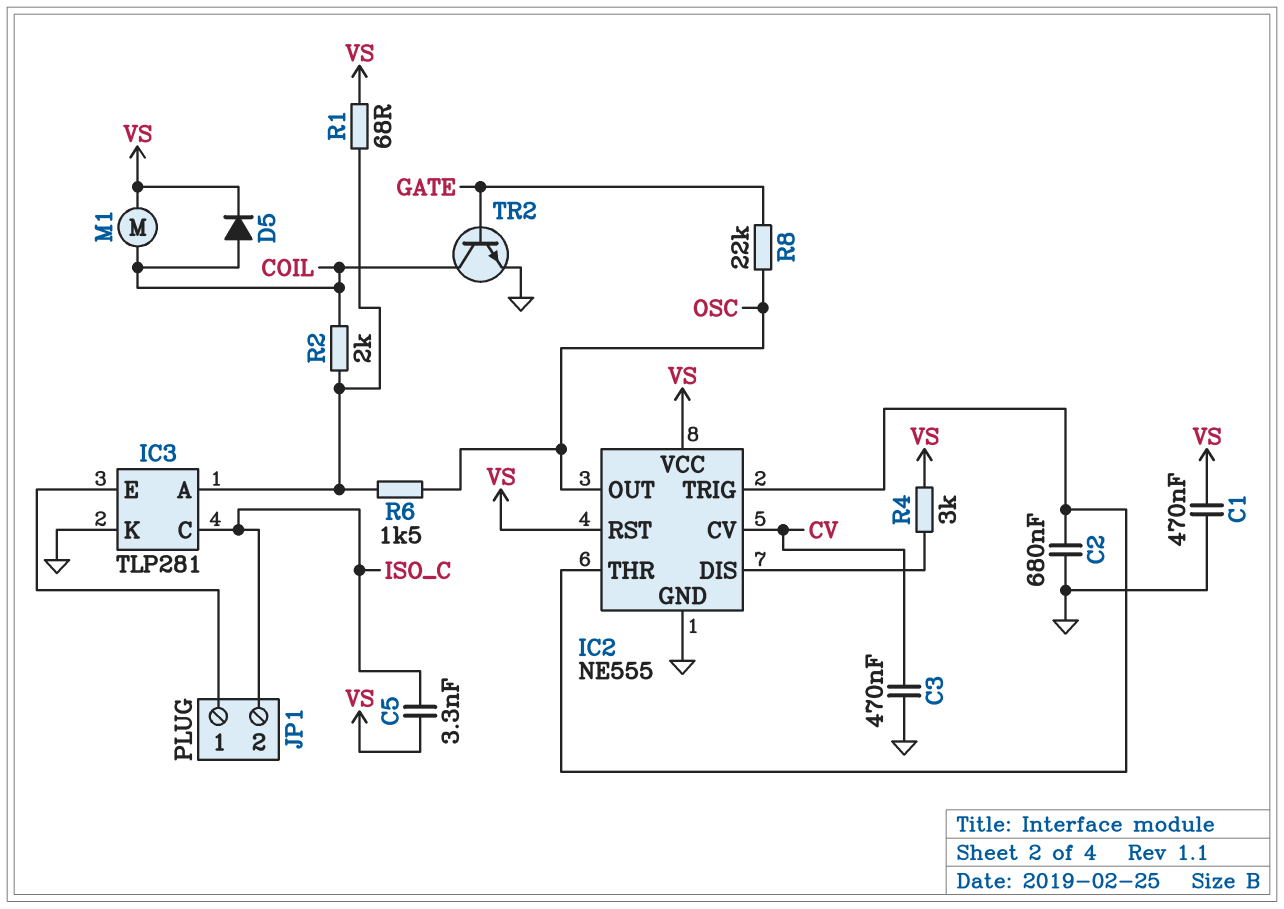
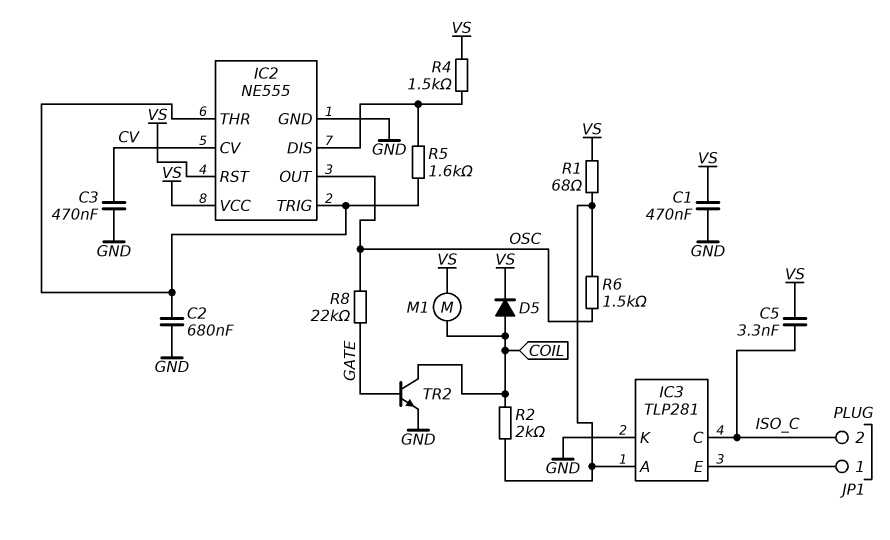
R4: 3k (IC2/DIS, VS) -> 1.5k (IC2/DIS, VS)
R5: none -> 1.6k (IC2/DIS, IC2/THR)

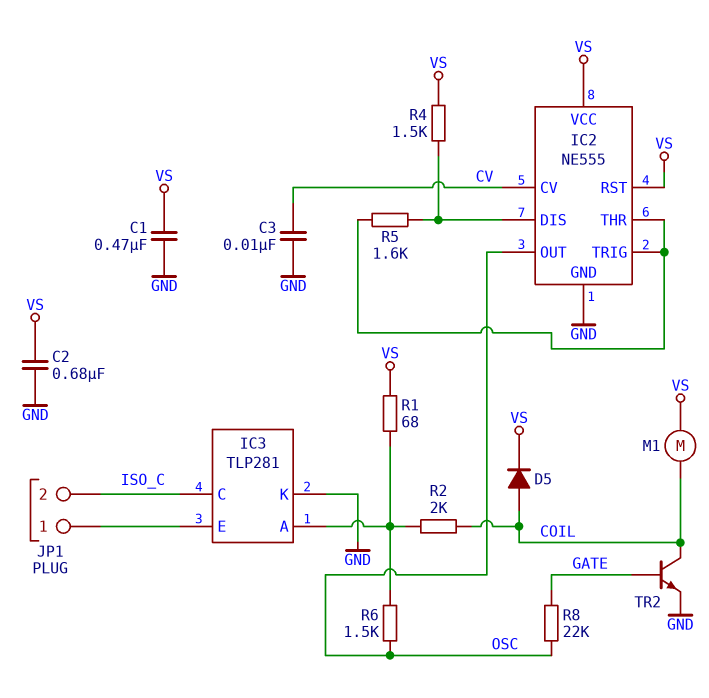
C2: 680nF (GND, IC2/THR) -> 680nF (GND, VS)
C3: 470nF (CV, GND) -> 10nF (CV, GND)
C5: 3.3nF (ISO_C, VS) -> none

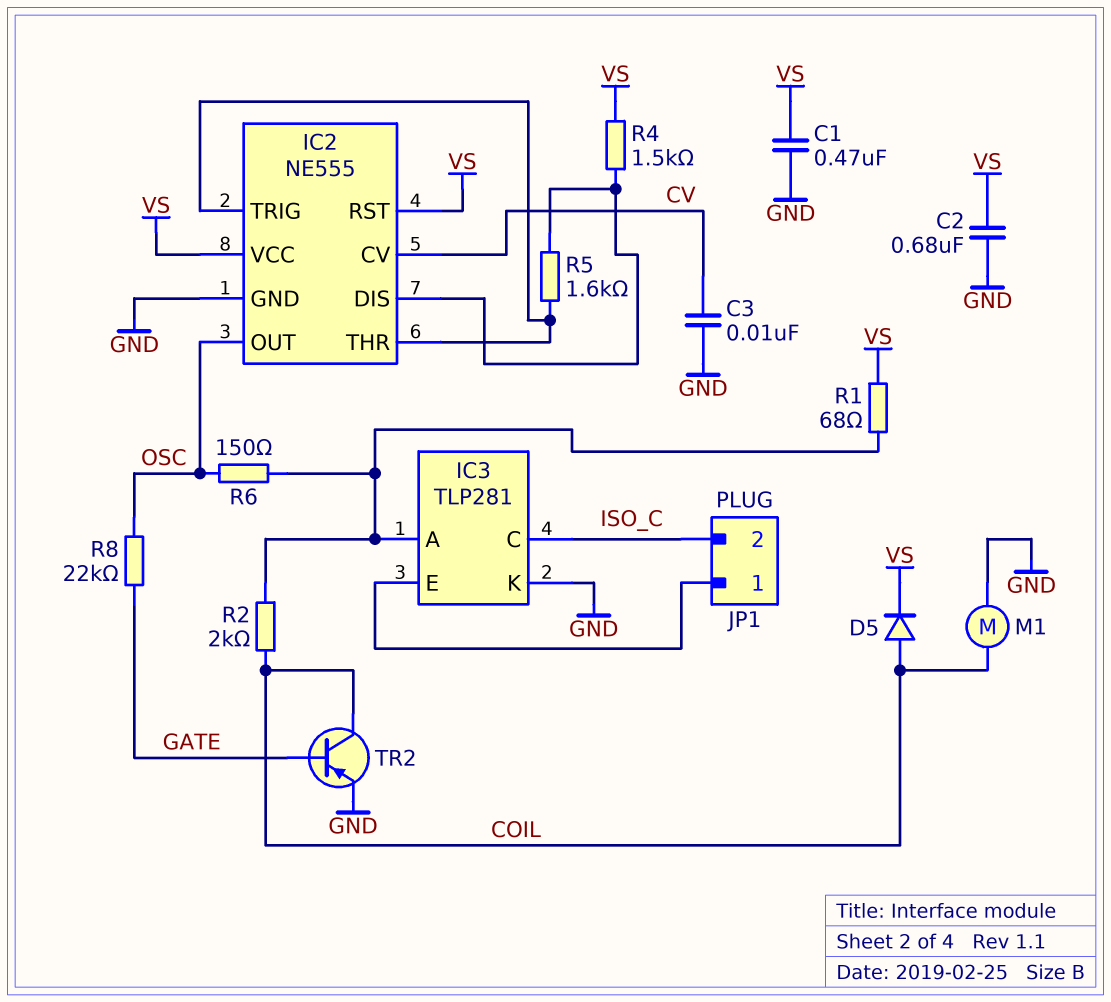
M1: motor (COIL, VS) -> motor (COIL, GND)
R6: 1.5k (IC3/A, OSC) -> 150 (IC3/A, OSC)
TR2: NPN (B GATE, C COIL, E GND) -> PNP (B GATE, C COIL, E GND)

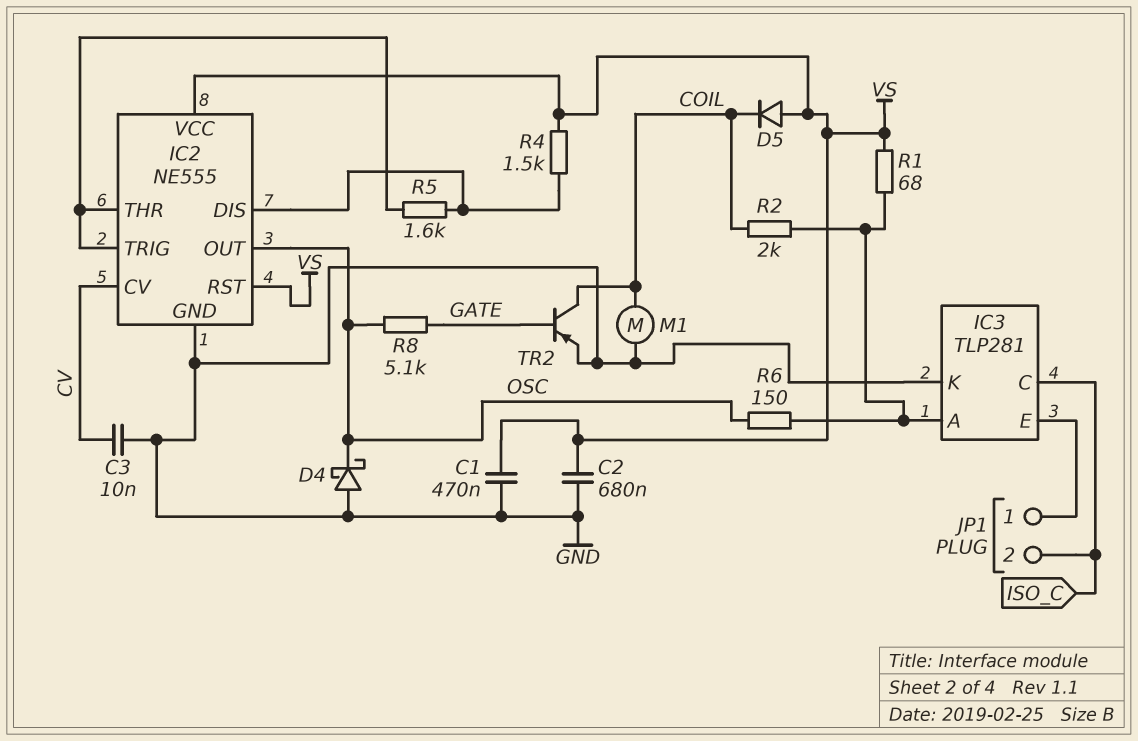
D4: none -> schottky (A GND, K OSC)
D5: diode (A COIL, K VS) -> diode (A VS, K COIL)
R8: 22k (GATE, OSC) -> 5.1k (GATE, OSC)

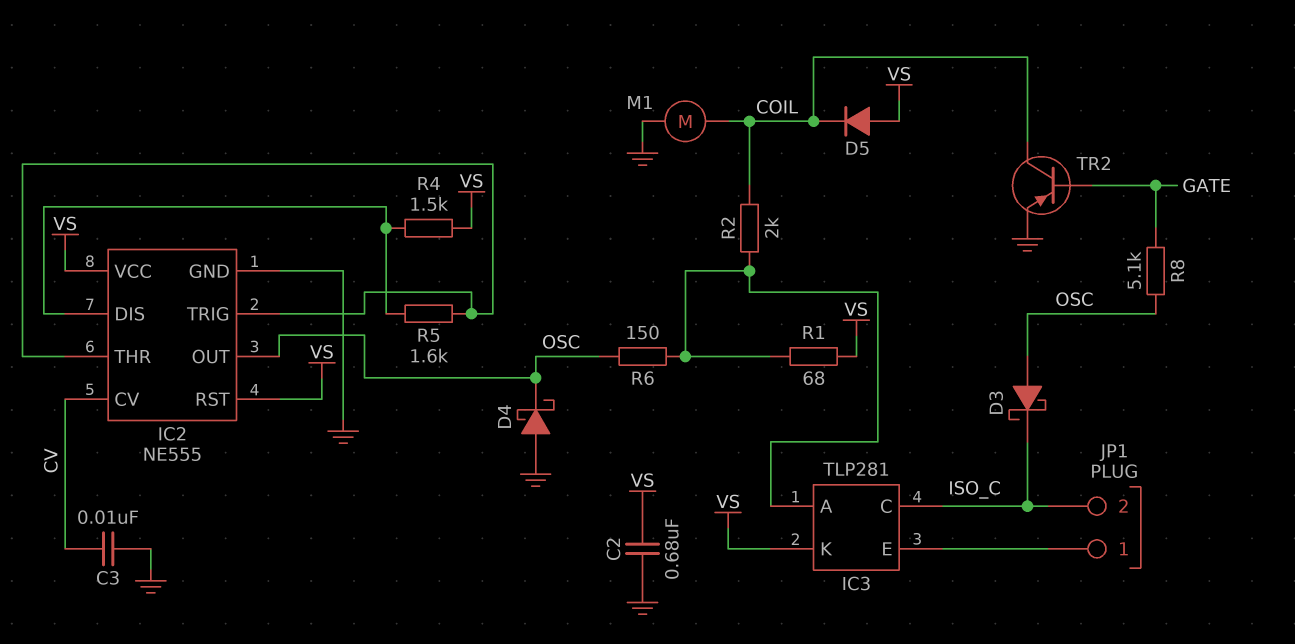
C1: 470nF (GND, VS) -> none
D3: none -> schottky (A OSC, K ISO_C)
IC3 pin K: GND -> VS

